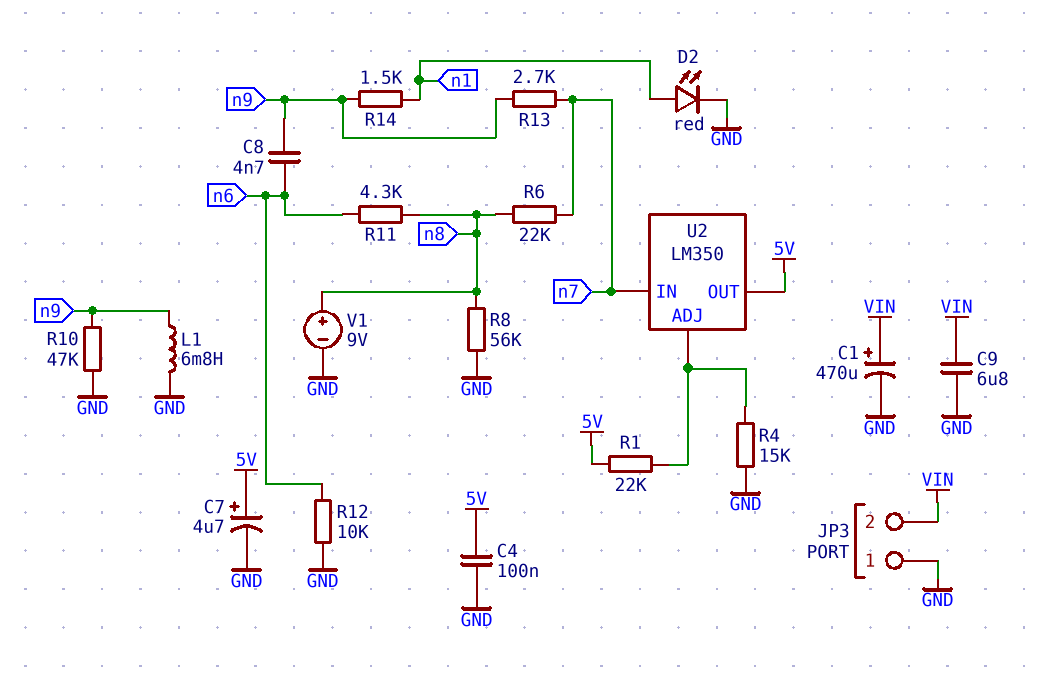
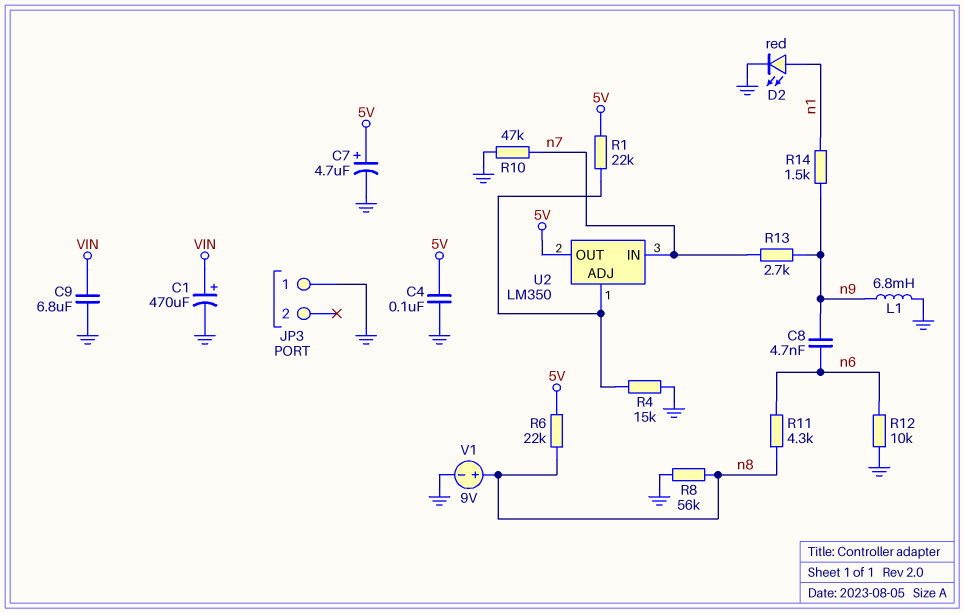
JP3 pin 2: VIN -> none
R6: 22k (n7, n8) -> 22k (5V, n8)
R10: 47k (GND, n9) -> 47k (GND, n7)

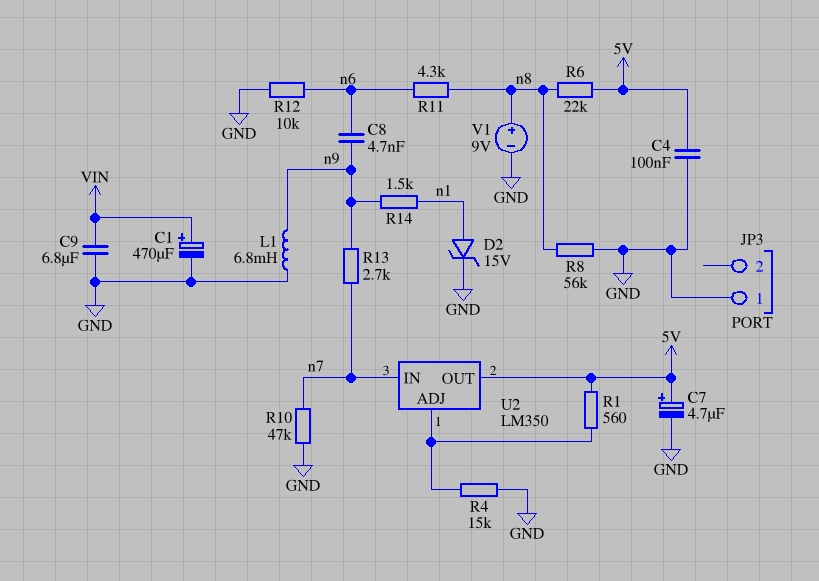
D2: LED red (A n1, K GND) -> zener 15V (A n1, K GND)
R1: 22k (5V, U2/ADJ) -> 560 (5V, U2/ADJ)

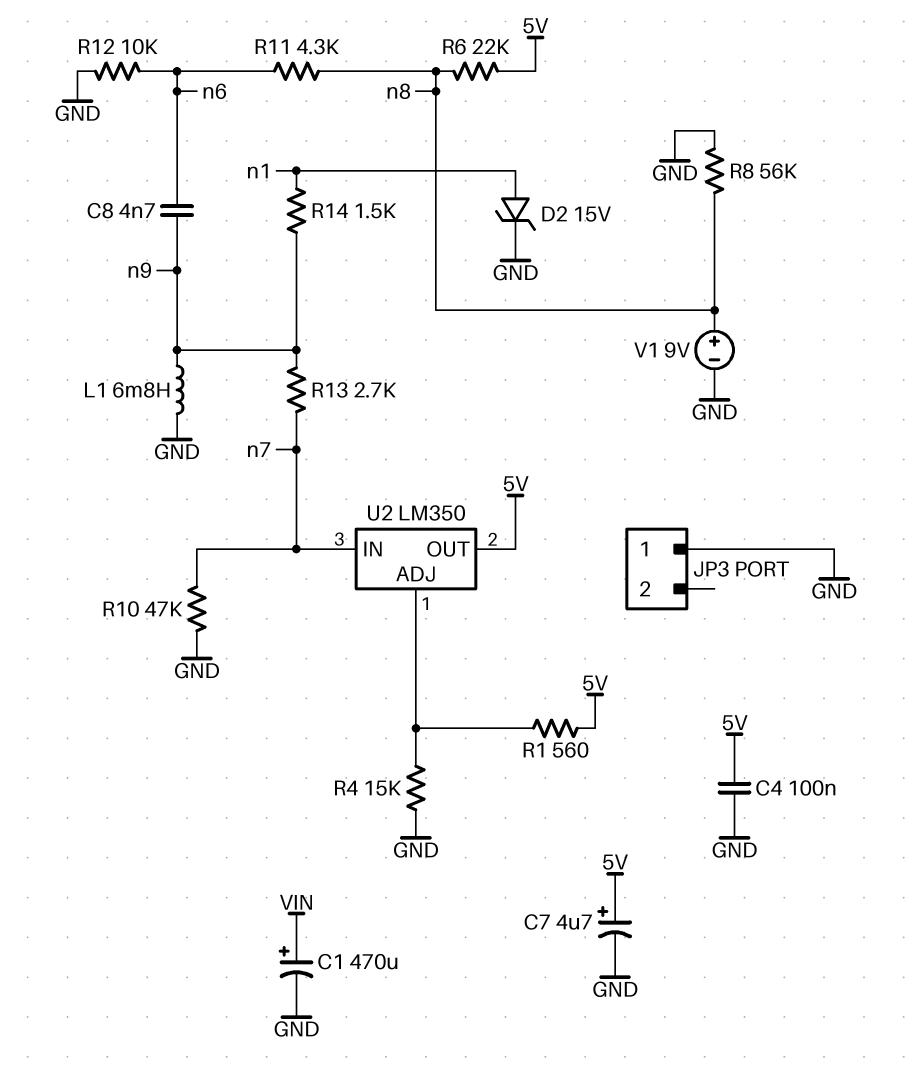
C9: 6.8uF (GND, VIN) -> none

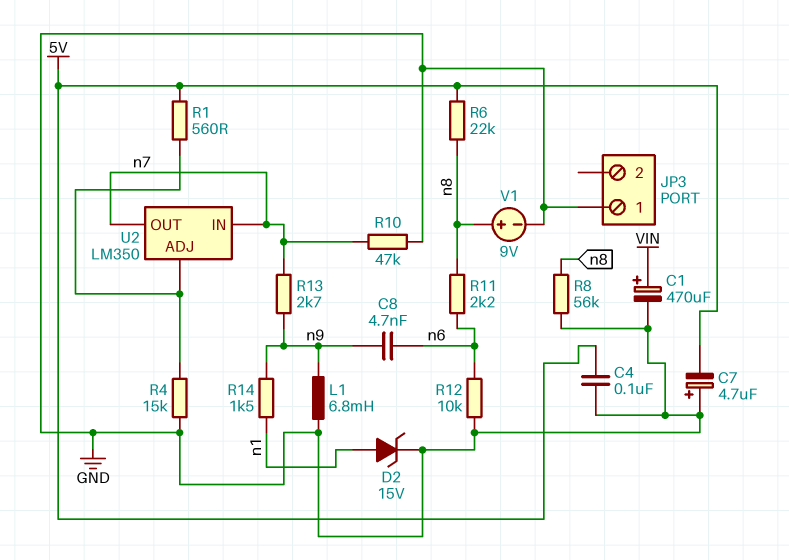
C7: 4.7uF (plus 5V, minus GND) -> 4.7uF (plus GND, minus 5V)
R11: 4.3k (n6, n8) -> 2.2k (n6, n8)
U2 pin OUT: 5V -> n7

